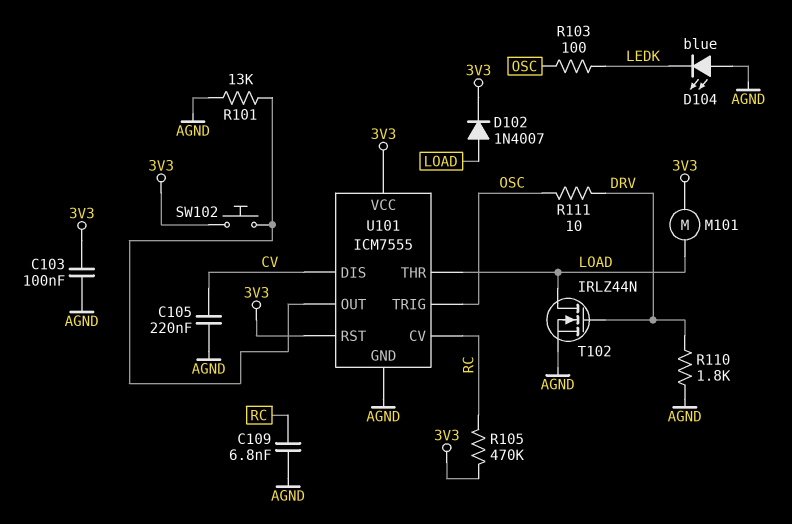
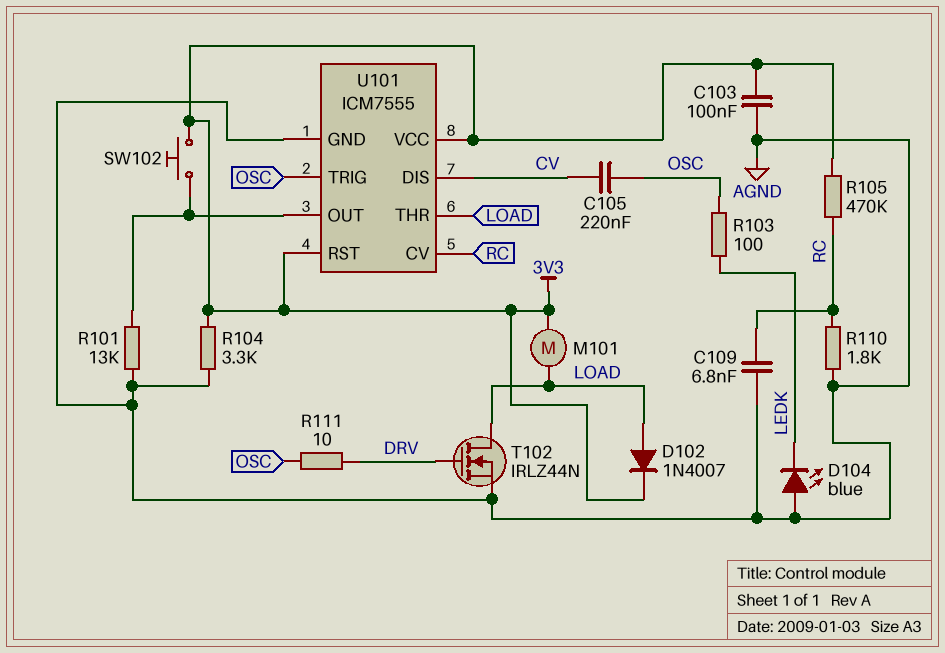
C105: 220nF (AGND, CV) -> 220nF (CV, OSC)
R104: none -> 3.3k (3V3, AGND)
R110: 1.8k (AGND, DRV) -> 1.8k (AGND, RC)

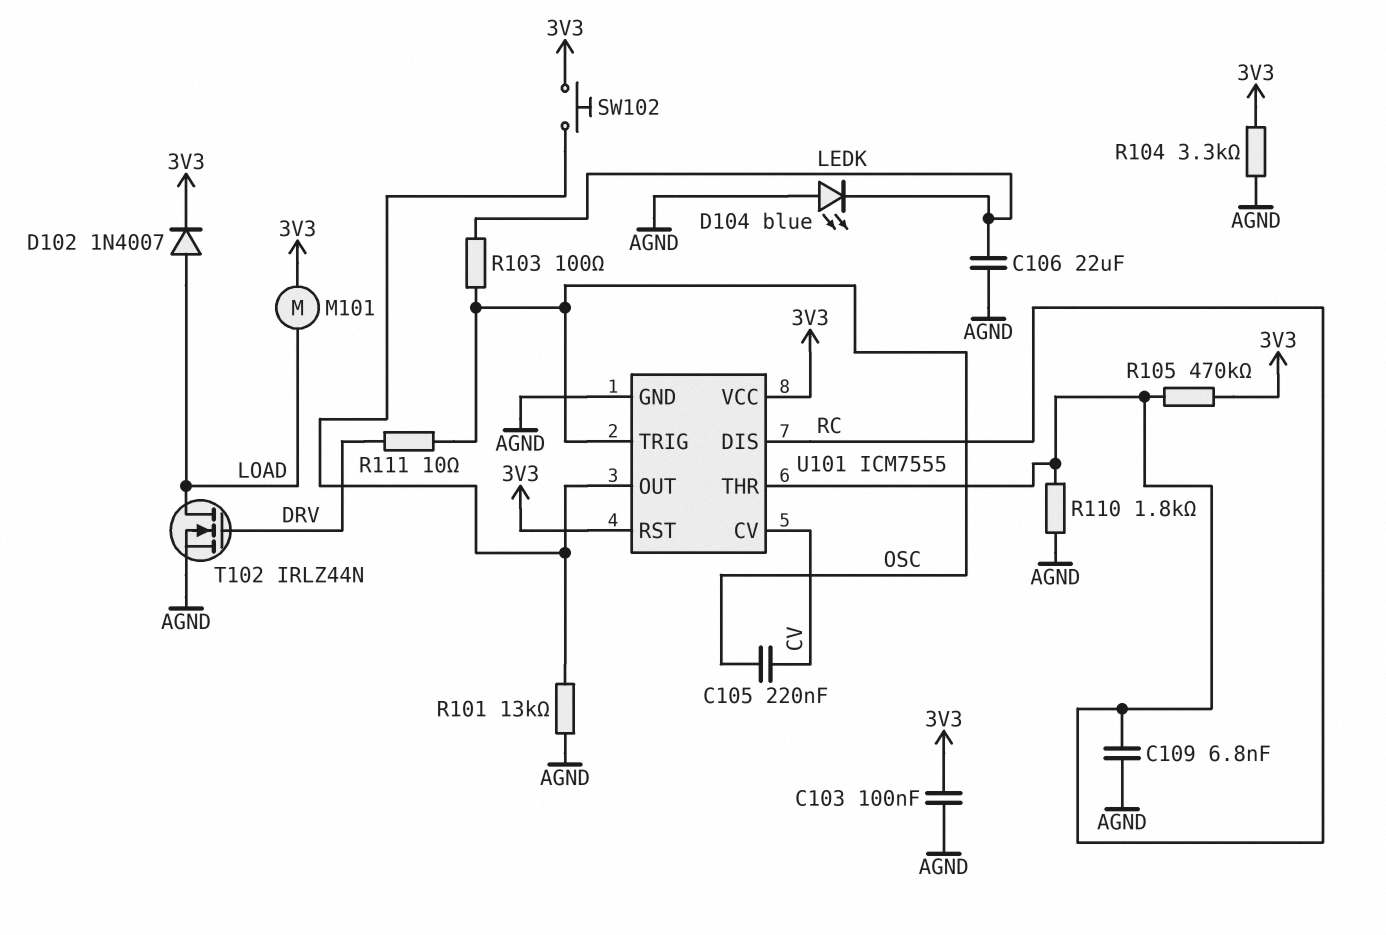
C106: none -> 22uF (AGND, LEDK)
U101 pin CV: RC -> CV
U101 pin DIS: CV -> RC
U101 pin THR: LOAD -> RC

